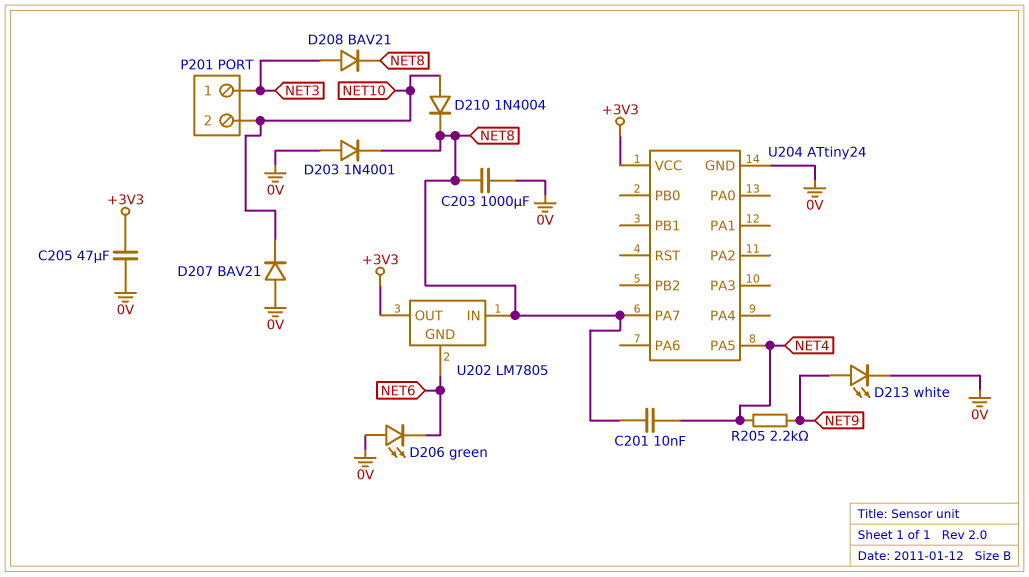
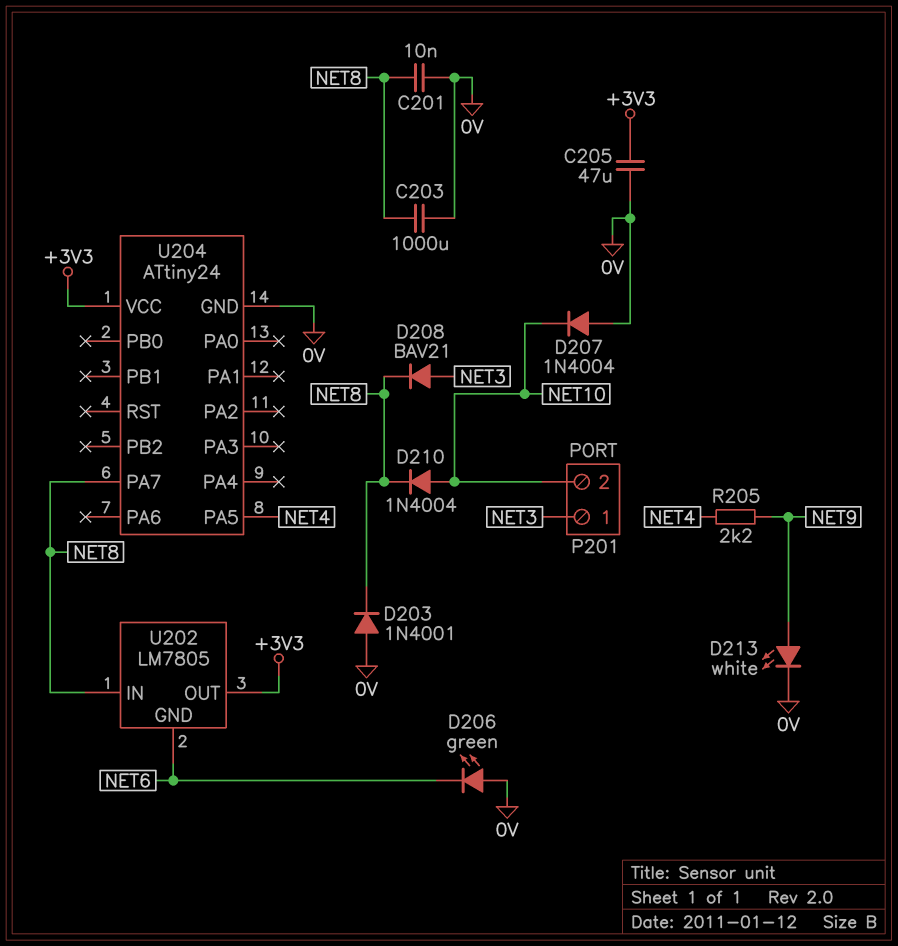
C201: 10nF (NET4, NET8) -> 10nF (0V, NET8)
D207: diode BAV21 (A 0V, K NET10) -> diode 1N4004 (A 0V, K NET10)

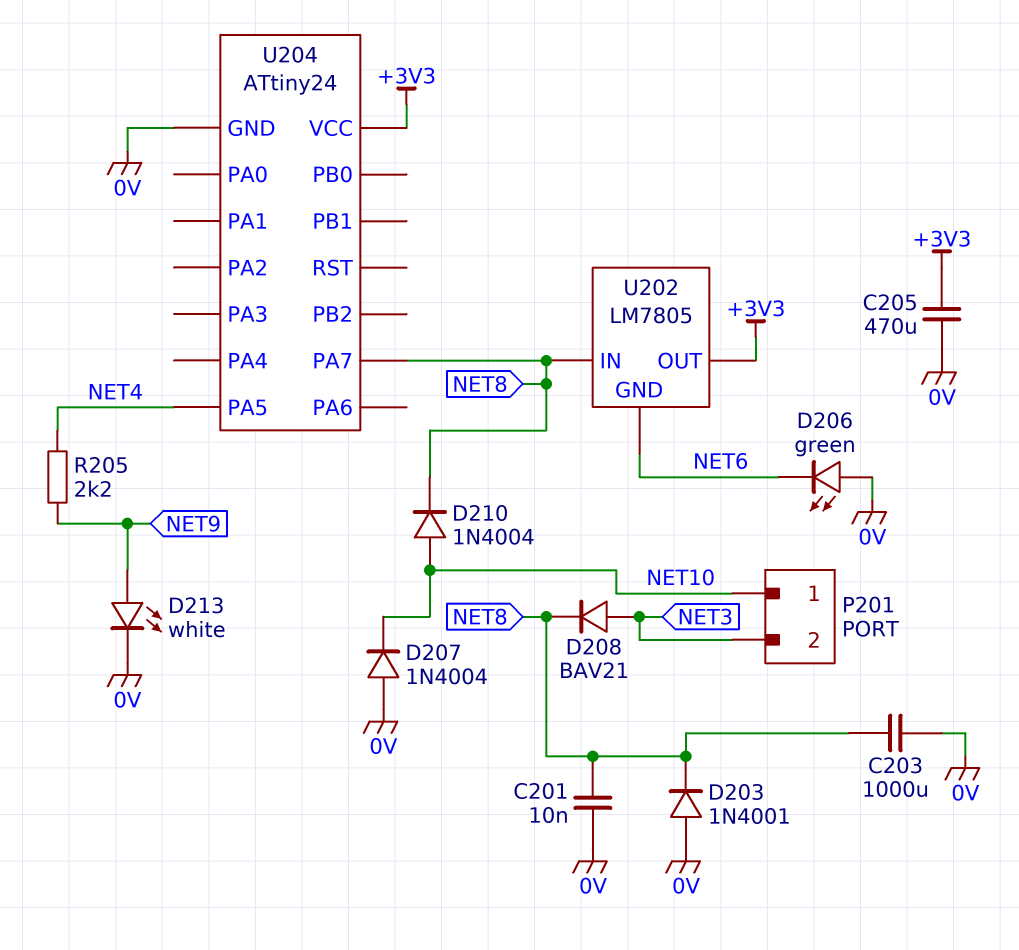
C205: 47uF (+3V3, 0V) -> 470uF (+3V3, 0V)
P201 pin 1: NET3 -> NET10
P201 pin 2: NET10 -> NET3

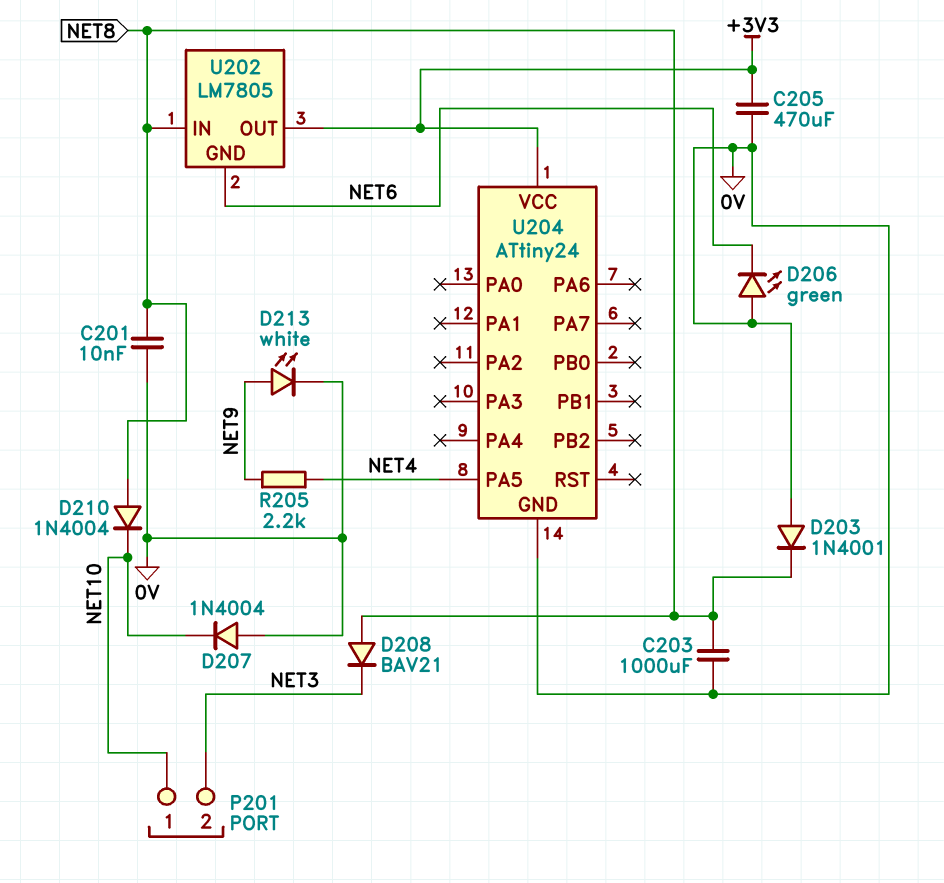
D208: diode BAV21 (A NET3, K NET8) -> diode BAV21 (A NET8, K NET3)
D210: diode 1N4004 (A NET10, K NET8) -> diode 1N4004 (A NET8, K NET10)
U204 pin PA7: NET8 -> none

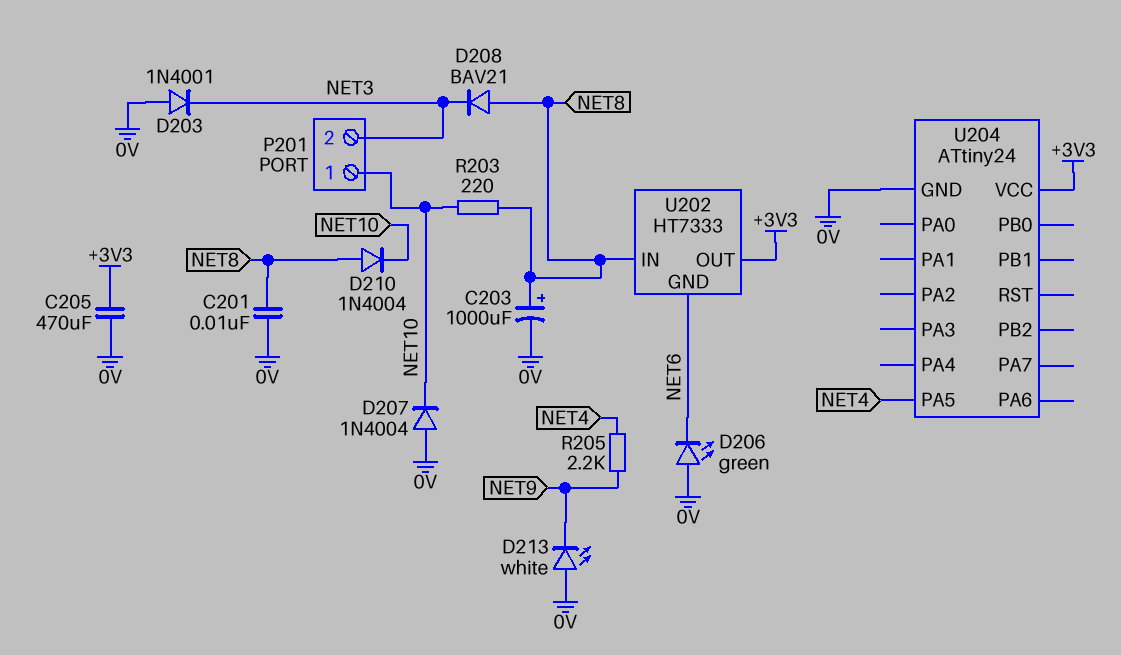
C203: 1000uF (0V, NET8) -> 1000uF (plus NET8, minus 0V)
D203: diode 1N4001 (A 0V, K NET8) -> diode 1N4001 (A 0V, K NET3)
D213: LED white (A NET9, K 0V) -> LED white (A 0V, K NET9)
R203: none -> 220 (NET8, NET10)
U202: LM7805 -> HT7333

